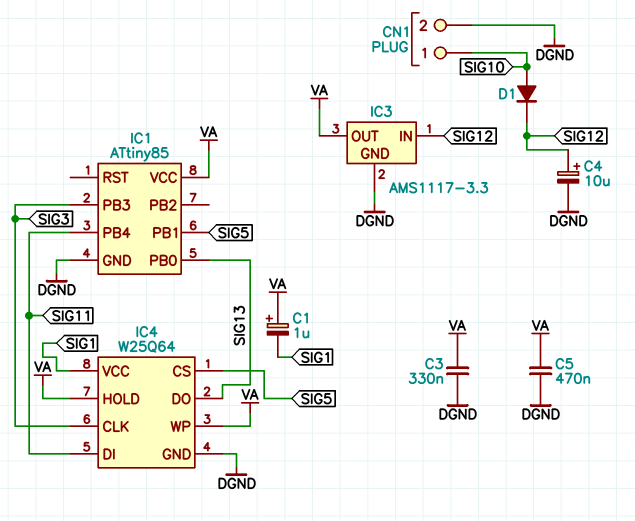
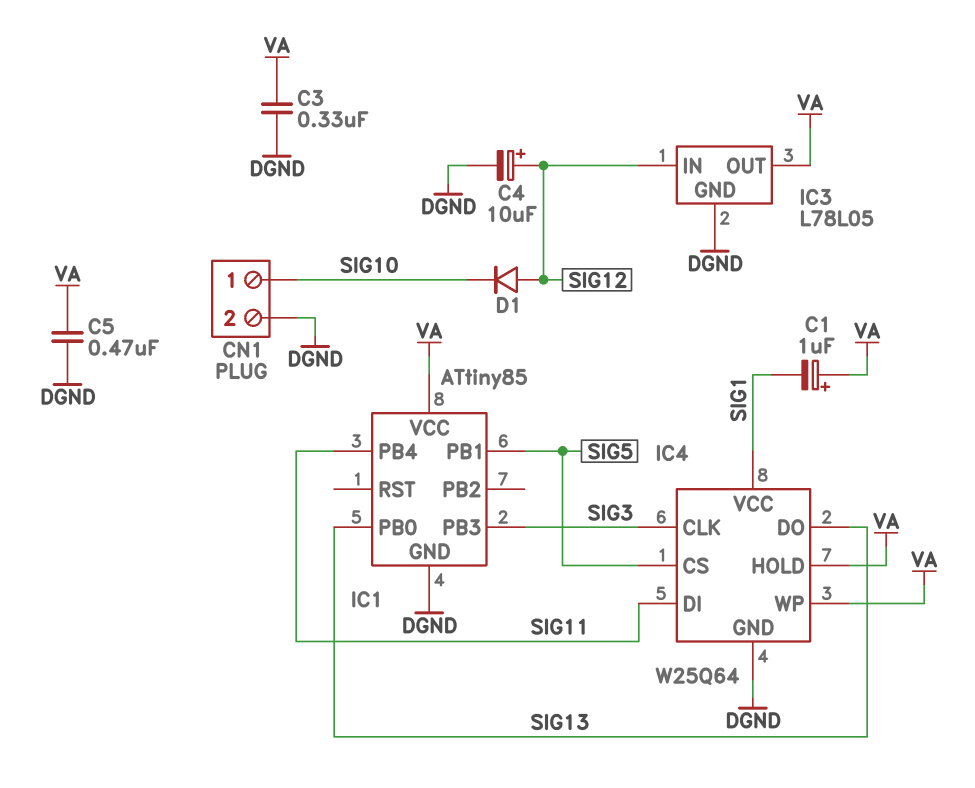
D1: diode (A SIG10, K SIG12) -> diode (A SIG12, K SIG10)
IC3: AMS1117-3.3 -> L78L05

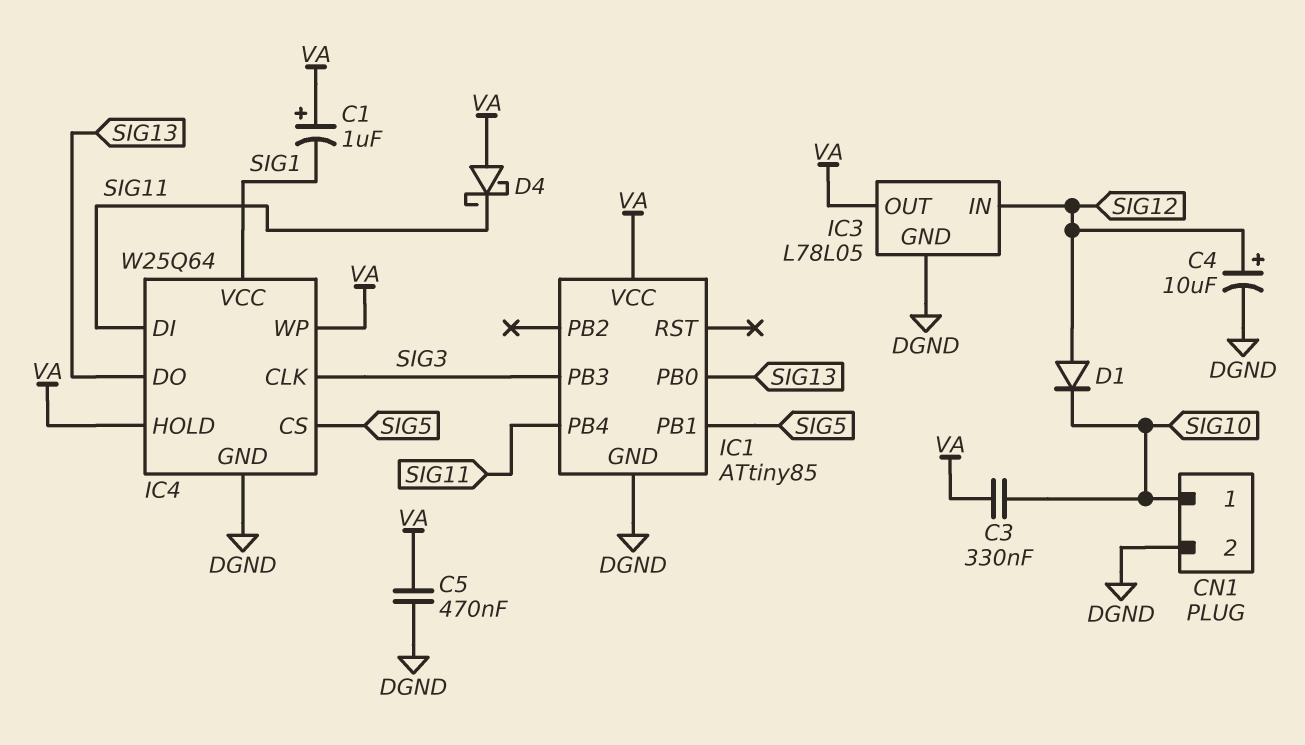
C3: 330nF (DGND, VA) -> 330nF (SIG10, VA)
D4: none -> schottky (A VA, K SIG11)

